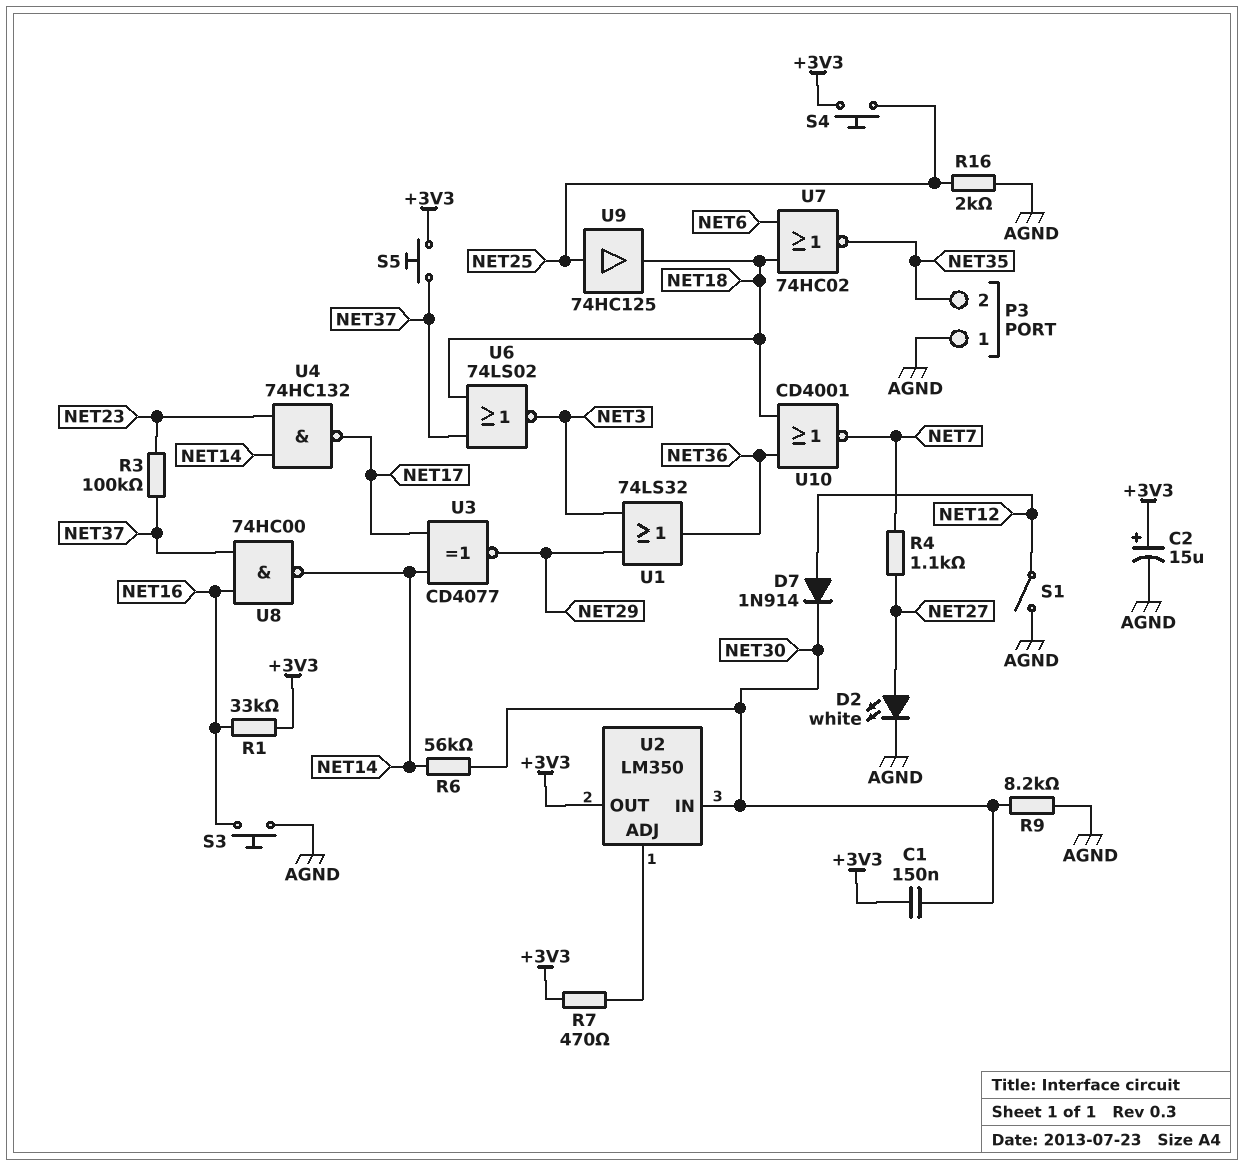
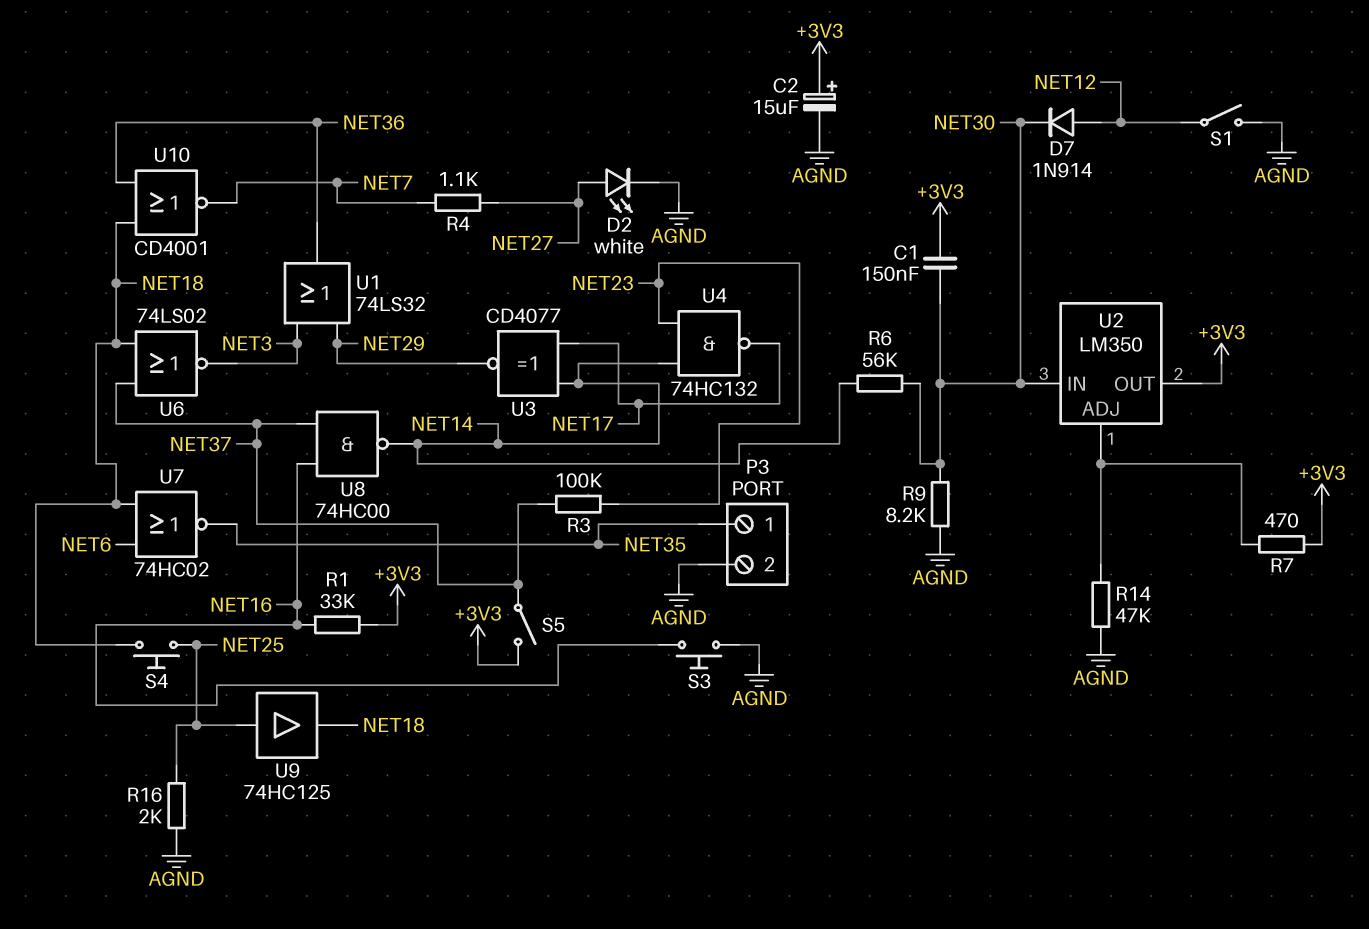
P3 pin 1: AGND -> NET35
P3 pin 2: NET35 -> AGND
R14: none -> 47k (AGND, U2/ADJ)
S4: button (+3V3, NET25) -> button (NET18, NET25)
S5: button (+3V3, NET37) -> switch (+3V3, NET37)

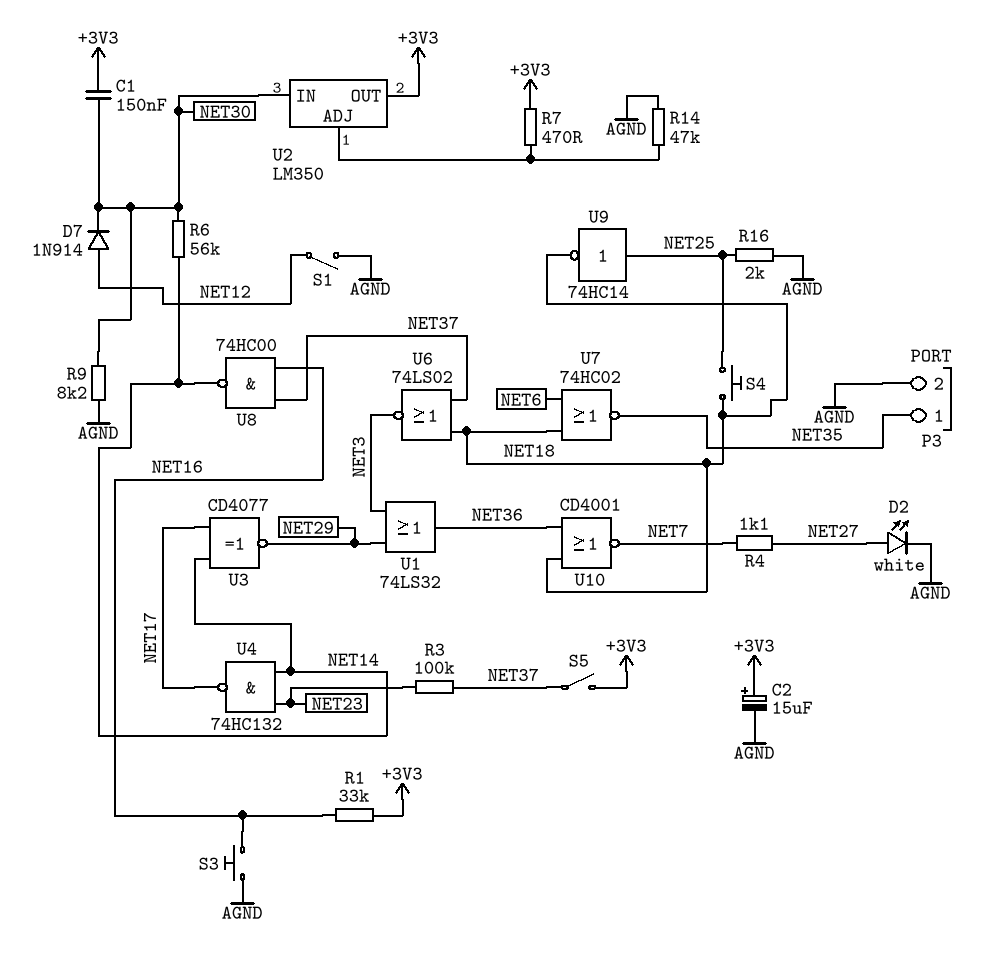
U9: buffer 74HC125 (in NET25, out NET18) -> NOT 74HC14 (in NET25, out NET18)

